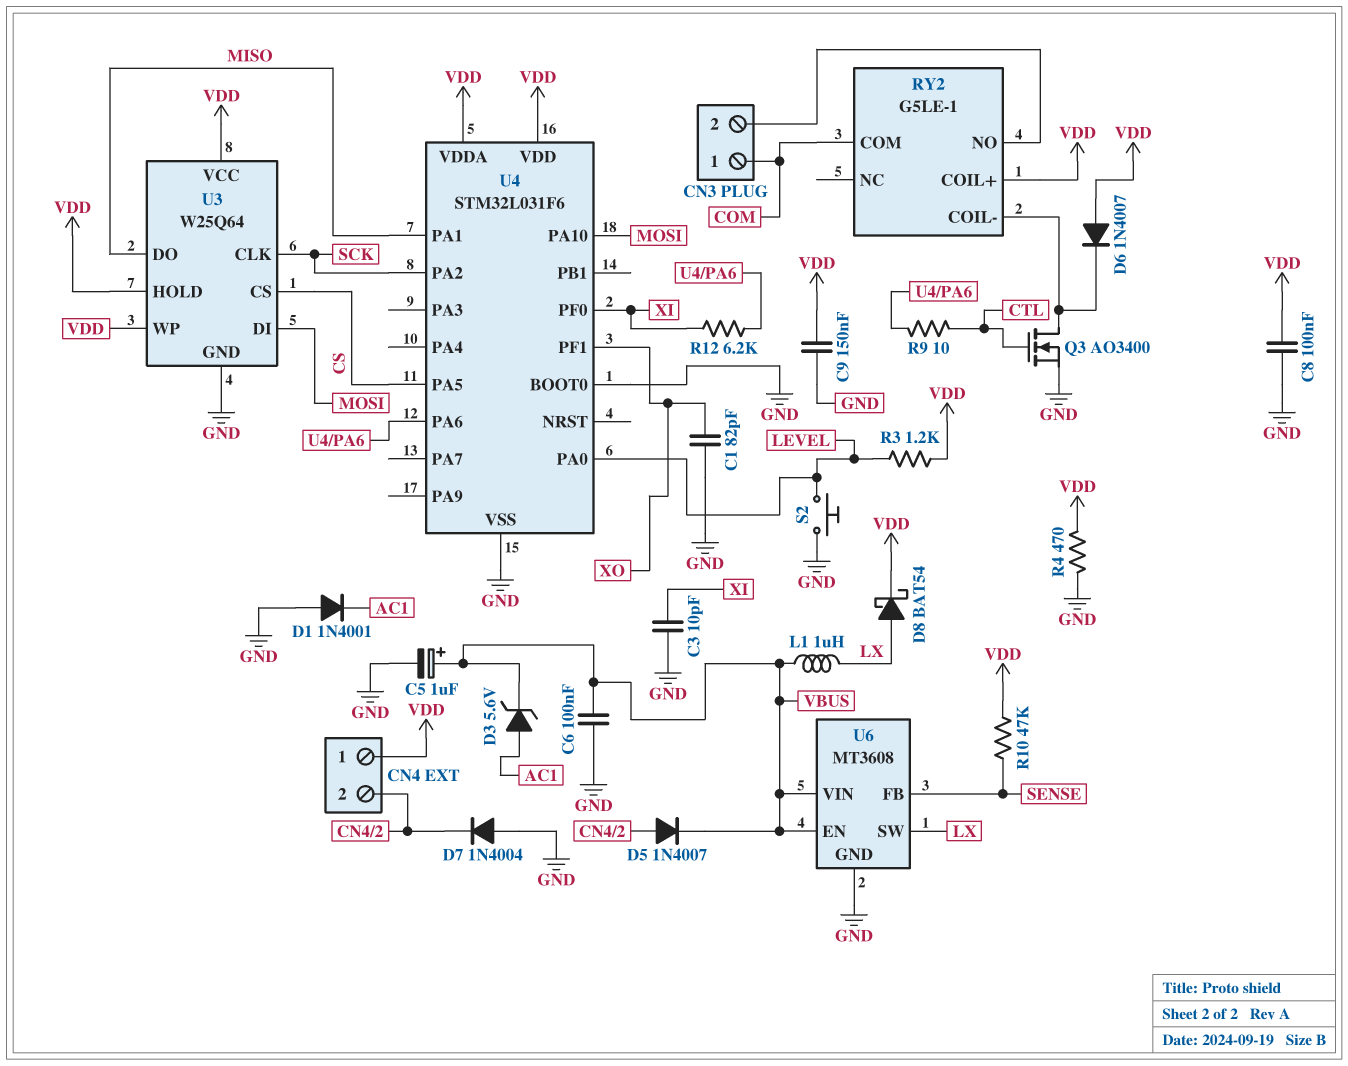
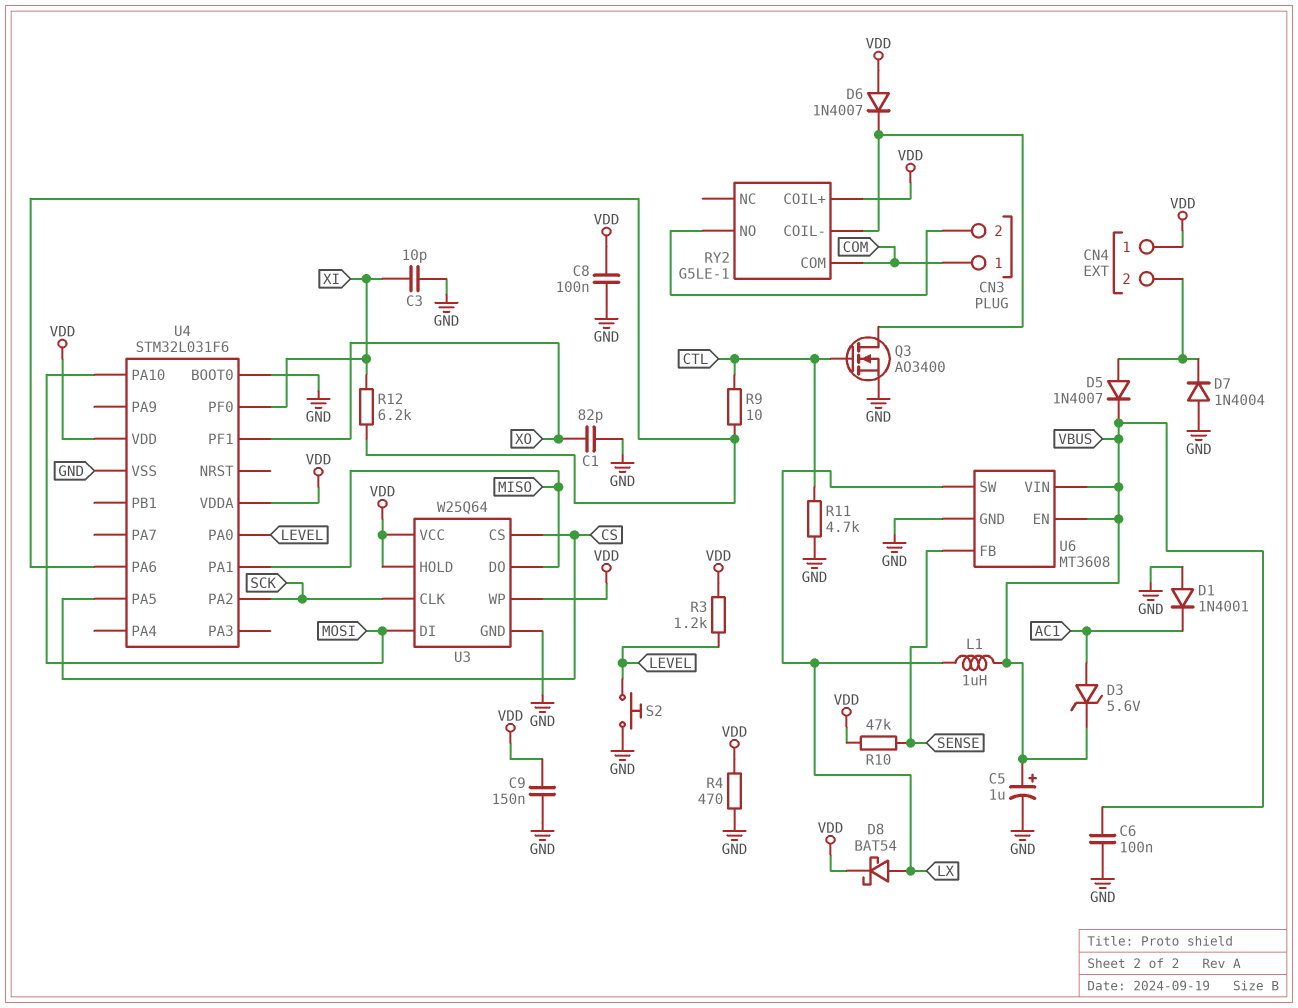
R11: none -> 4.7k (CTL, GND)

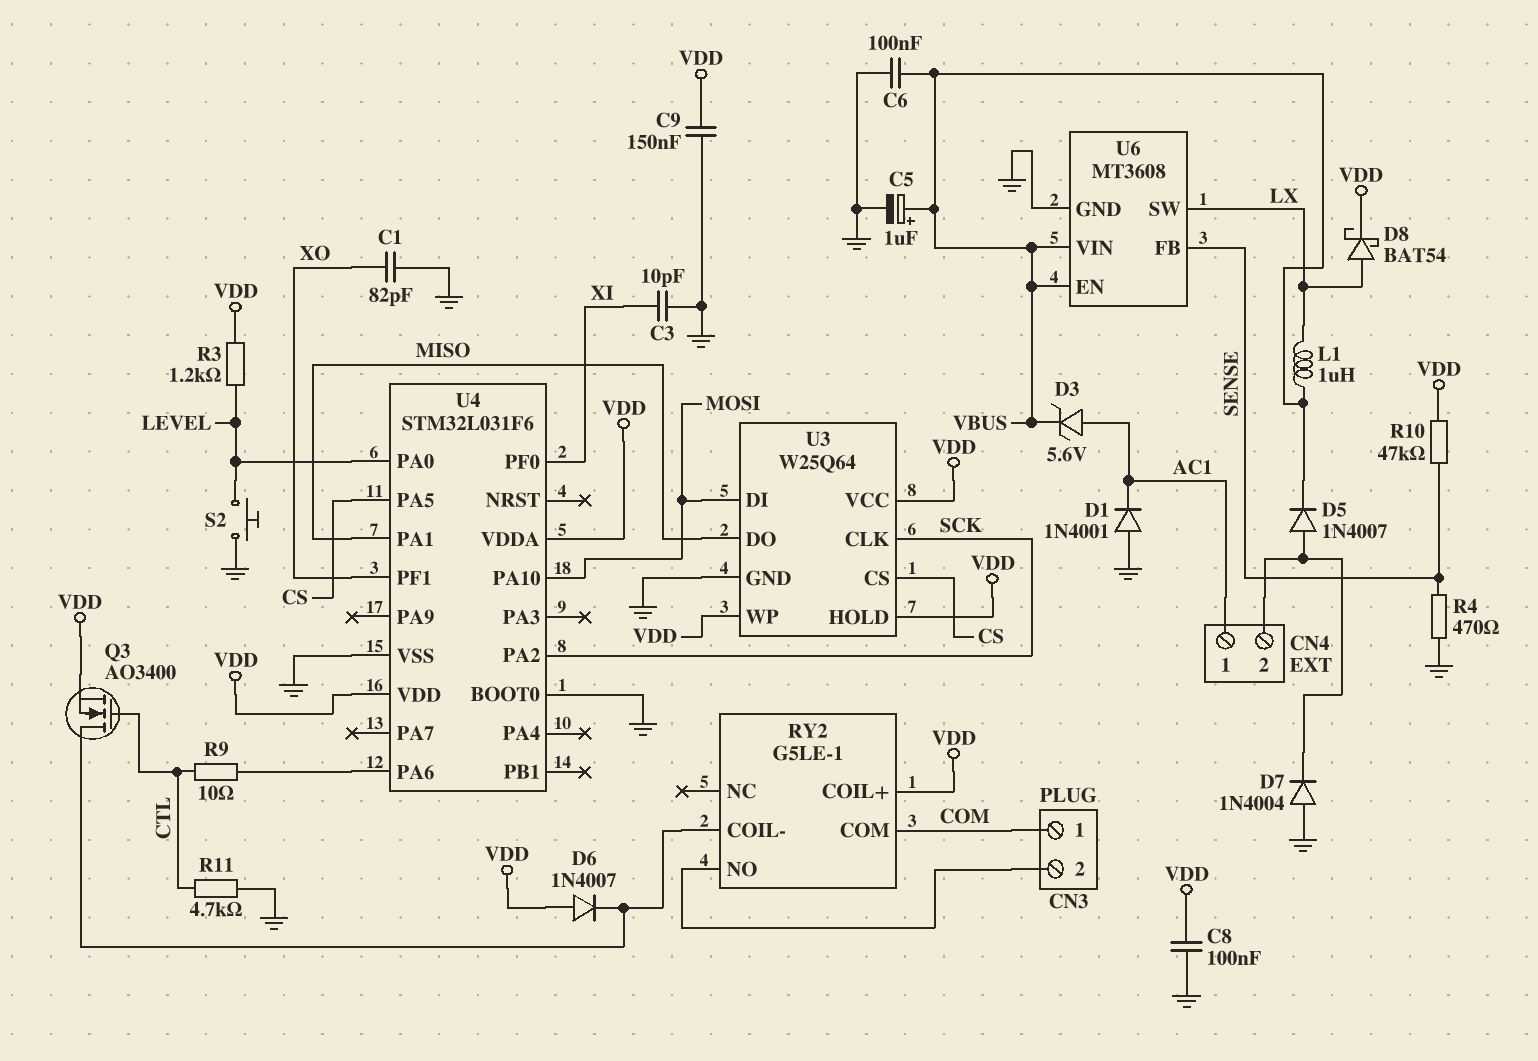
CN4 pin 1: VDD -> AC1
Q3: NMOS AO3400 (G CTL, D RY2/COIL-, S GND) -> NMOS AO3400 (G CTL, D RY2/COIL-, S VDD)
R4: 470 (GND, VDD) -> 470 (GND, SENSE)
R12: 6.2k (U4/PA6, XI) -> none

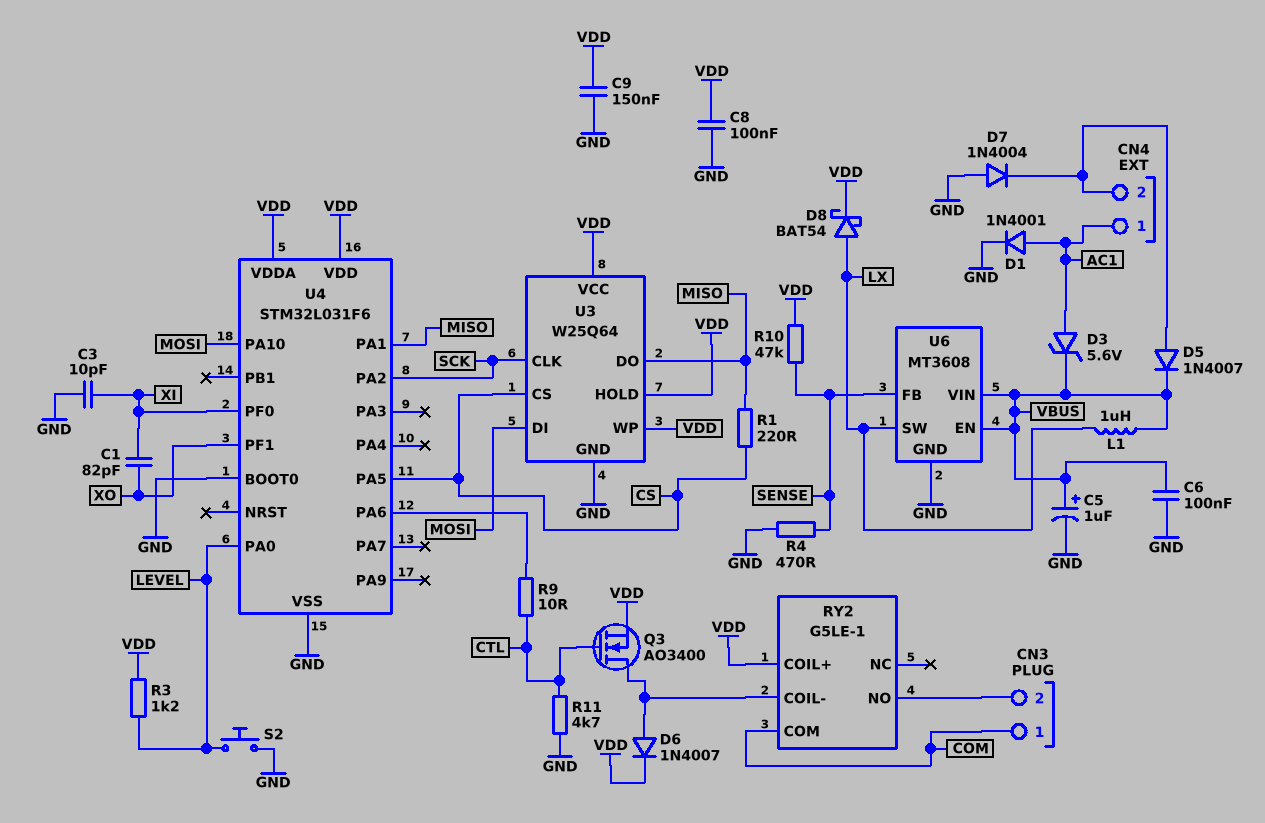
C1: 82pF (GND, XO) -> 82pF (XI, XO)
D1: diode 1N4001 (A GND, K AC1) -> diode 1N4001 (A AC1, K GND)
D6: diode 1N4007 (A VDD, K RY2/COIL-) -> diode 1N4007 (A RY2/COIL-, K VDD)
R1: none -> 220 (CS, MISO)

